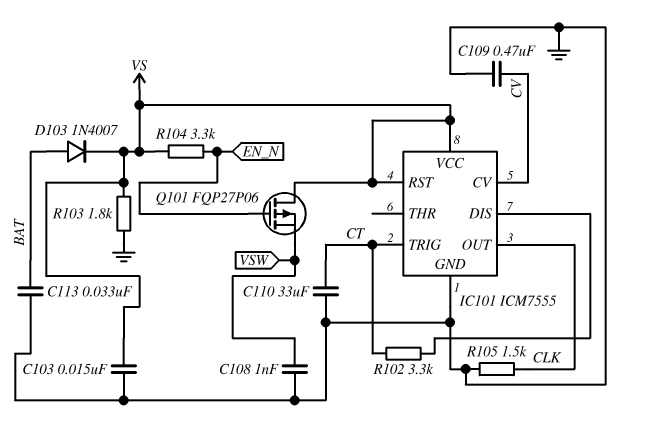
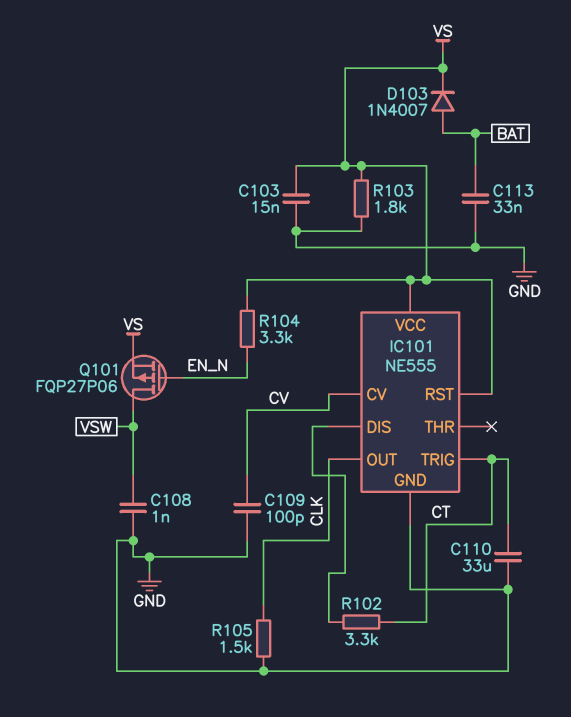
C109: 470nF (CV, GND) -> 100pF (CV, GND)
IC101: ICM7555 -> NE555
Q101: PMOS FQP27P06 (G EN_N, D VS, S VSW) -> PMOS FQP27P06 (G EN_N, D VSW, S VS)

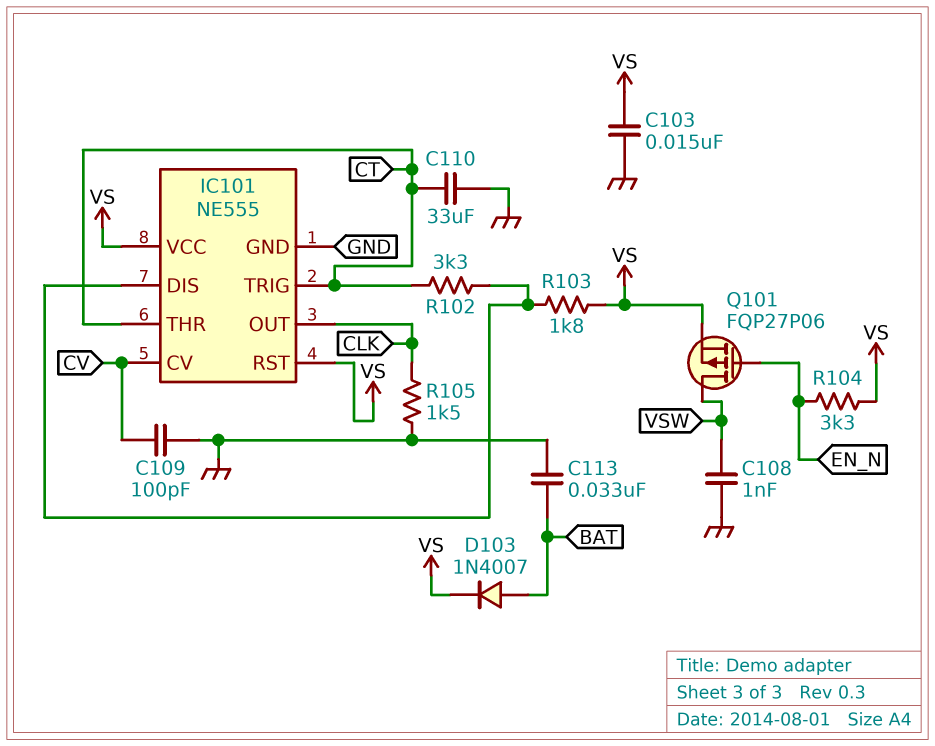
IC101 pin THR: none -> CT
R103: 1.8k (GND, VS) -> 1.8k (IC101/DIS, VS)

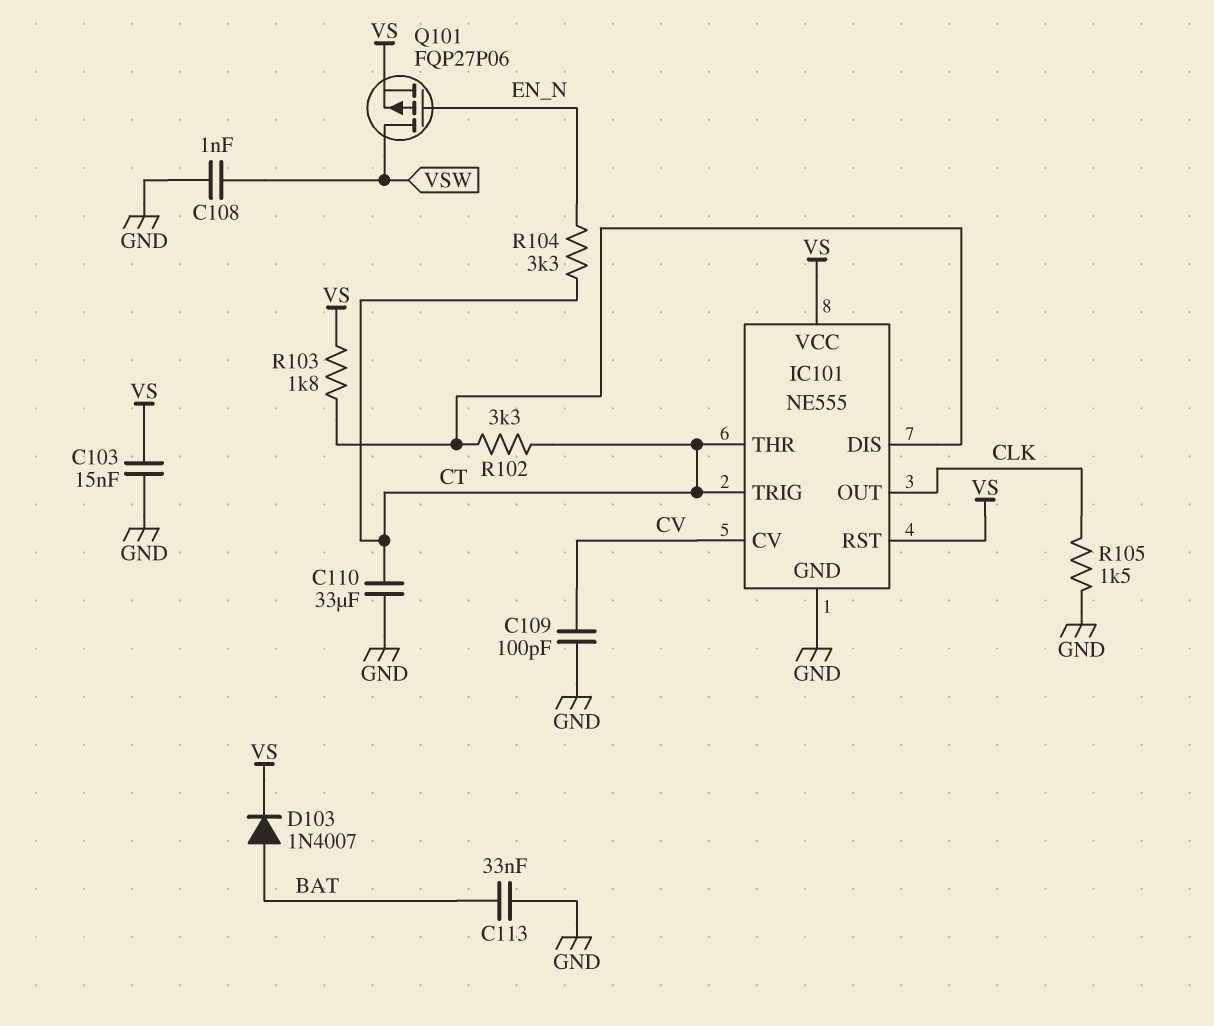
R104: 3.3k (EN_N, VS) -> 3.3k (CT, EN_N)

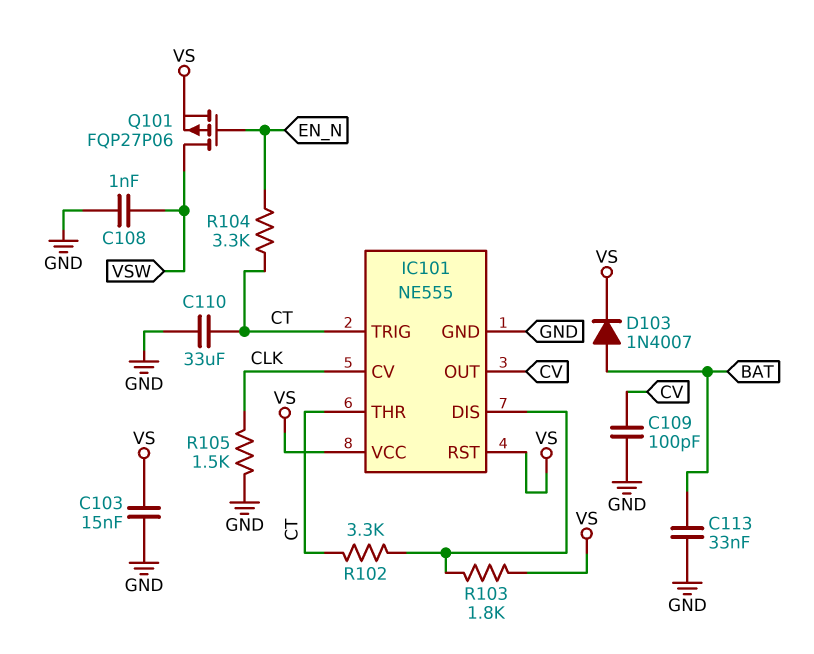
IC101 pin CV: CV -> CLK
IC101 pin OUT: CLK -> CV

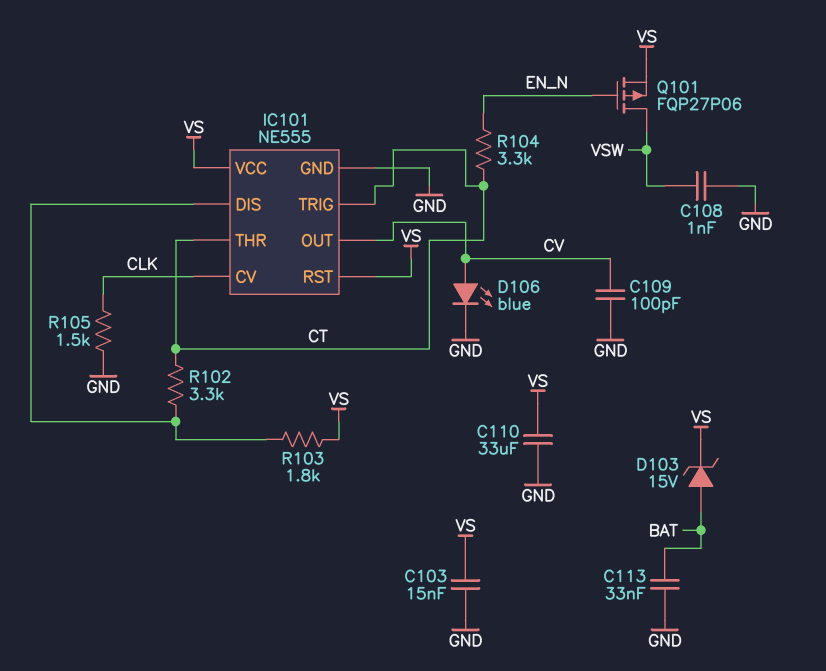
C110: 33uF (CT, GND) -> 33uF (GND, VS)
D103: diode 1N4007 (A BAT, K VS) -> zener 15V (A BAT, K VS)
D106: none -> LED blue (A CV, K GND)

